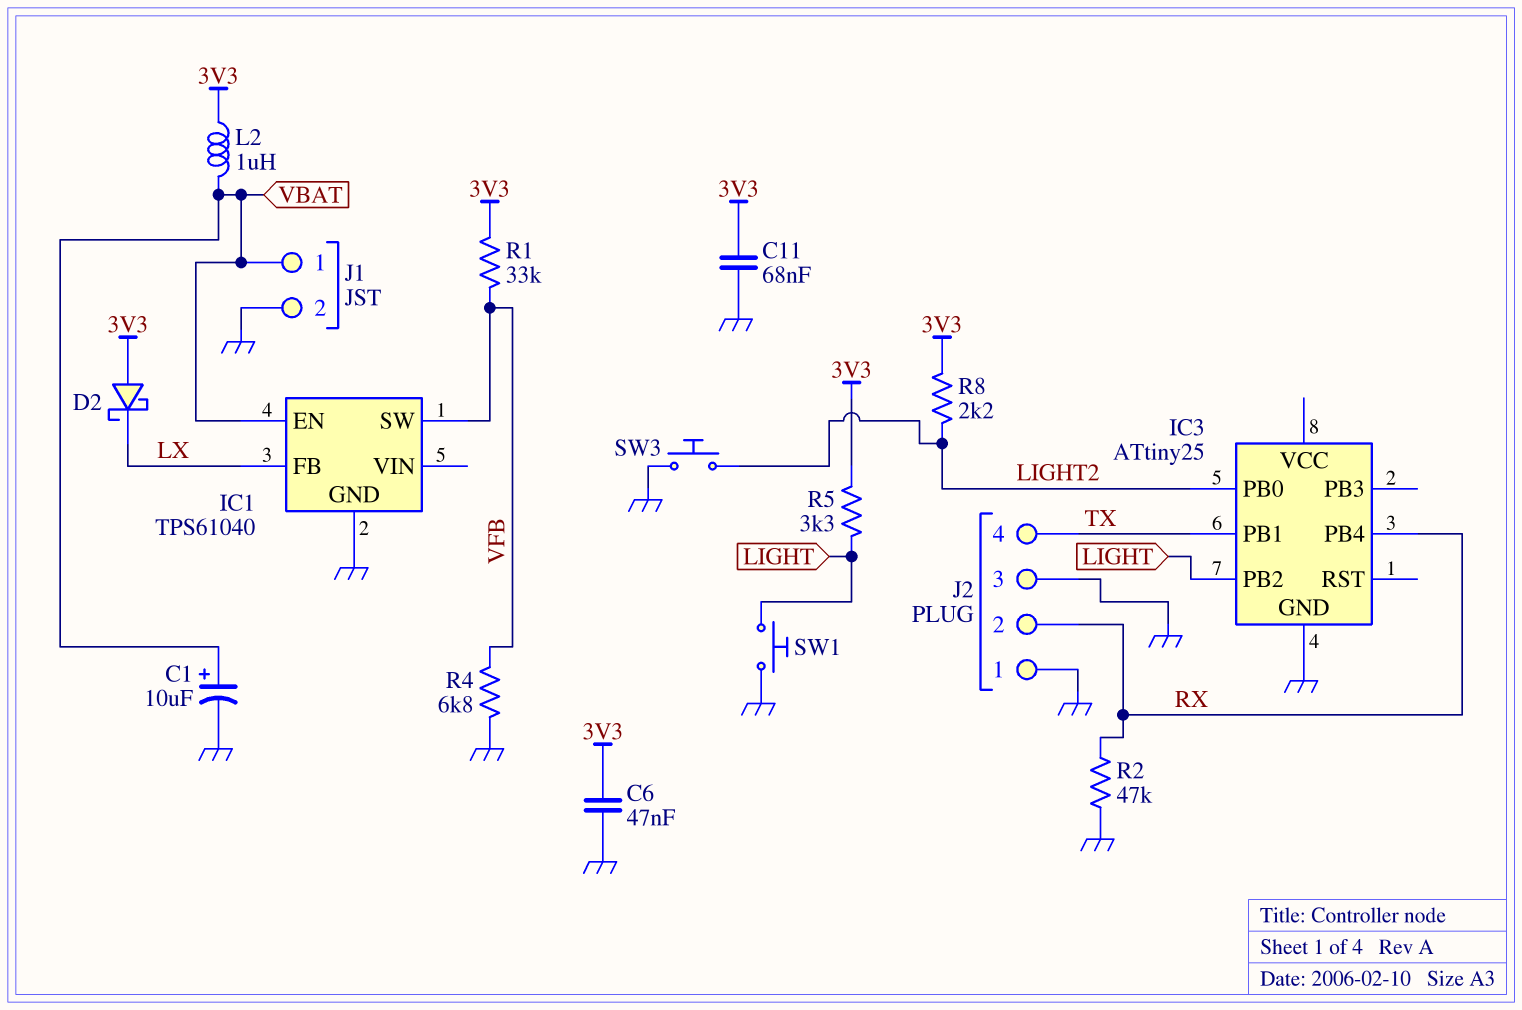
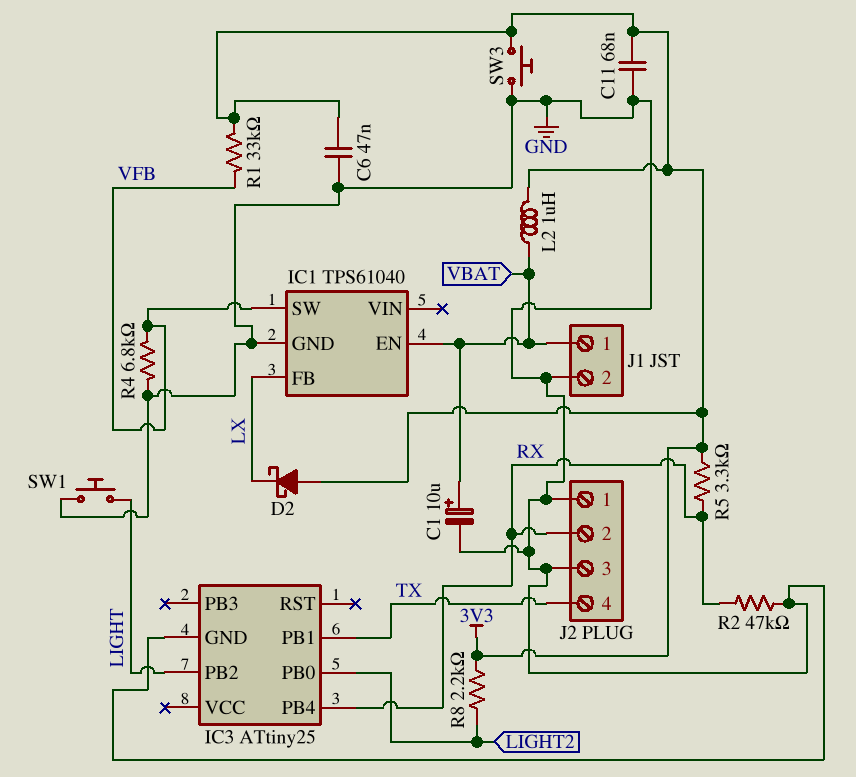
R5: 3.3k (3V3, LIGHT) -> 3.3k (3V3, RX)
SW3: button (GND, LIGHT2) -> button (3V3, GND)

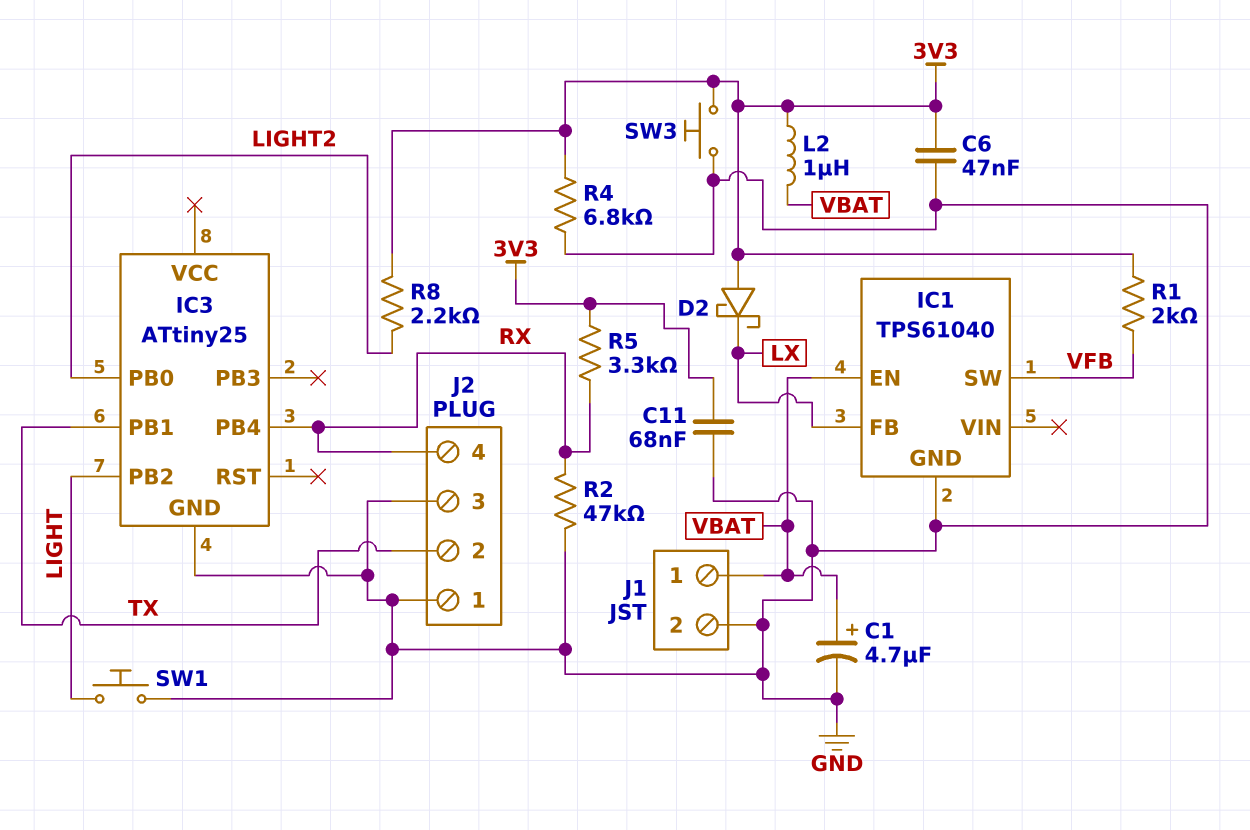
C1: 10uF (plus VBAT, minus GND) -> 4.7uF (plus VBAT, minus GND)
J2 pin 2: RX -> TX
J2 pin 4: TX -> RX
R1: 33k (3V3, VFB) -> 2k (3V3, VFB)
R4: 6.8k (GND, VFB) -> 6.8k (3V3, GND)

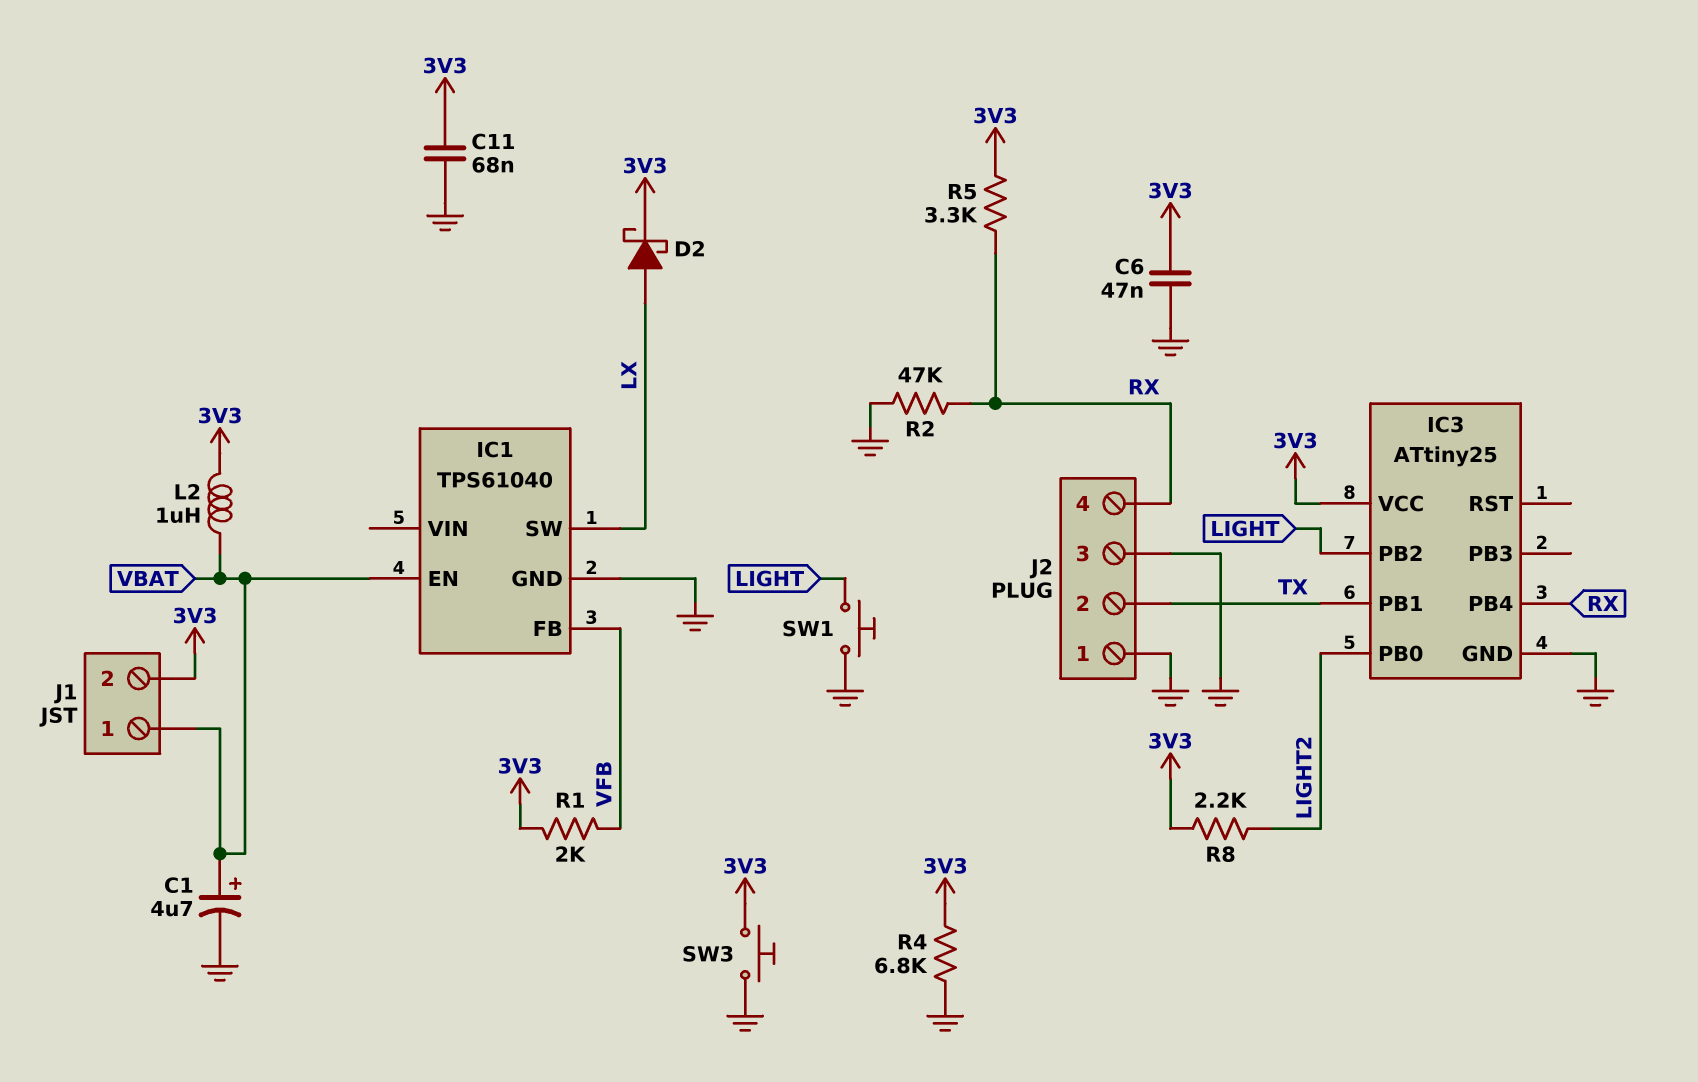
D2: schottky (A 3V3, K LX) -> schottky (A LX, K 3V3)
IC1 pin FB: LX -> VFB
IC1 pin SW: VFB -> LX
IC3 pin VCC: none -> 3V3
J1 pin 2: GND -> 3V3

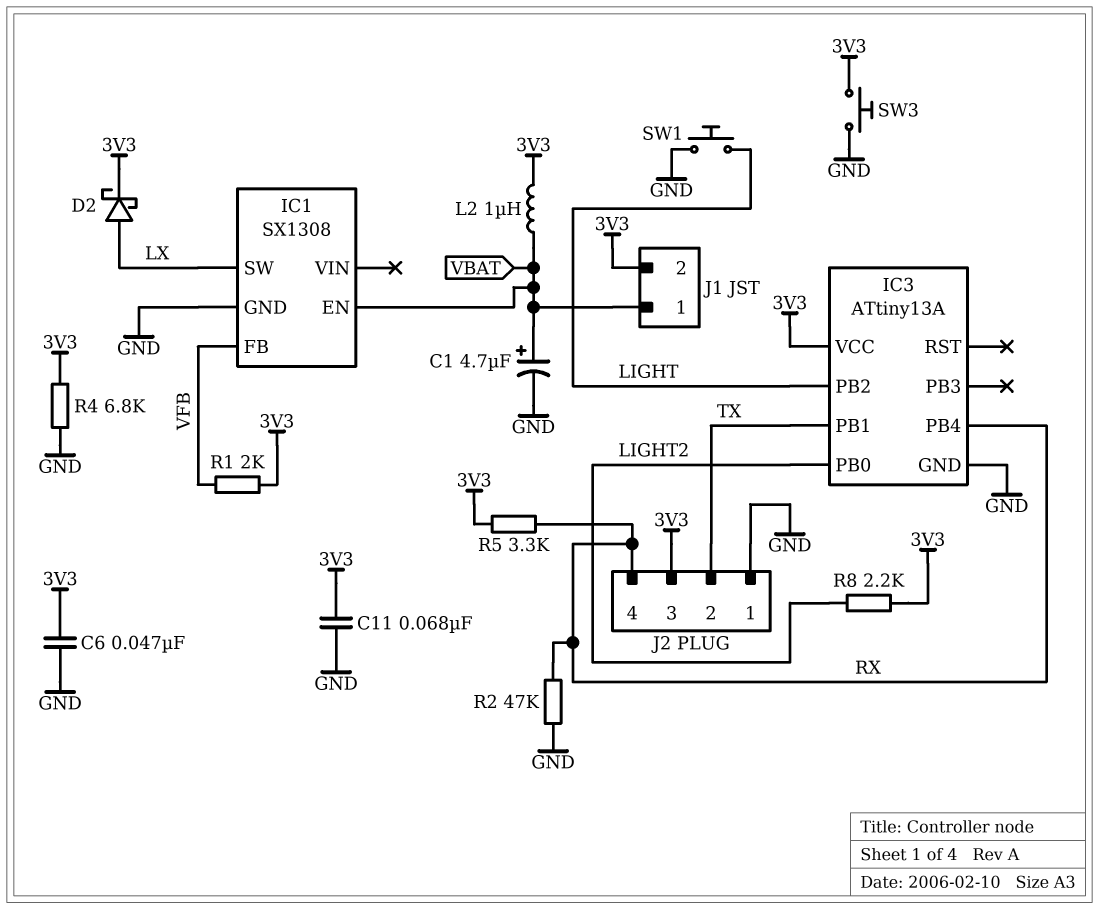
IC1: TPS61040 -> SX1308
IC3: ATtiny25 -> ATtiny13A
J2 pin 3: GND -> 3V3

